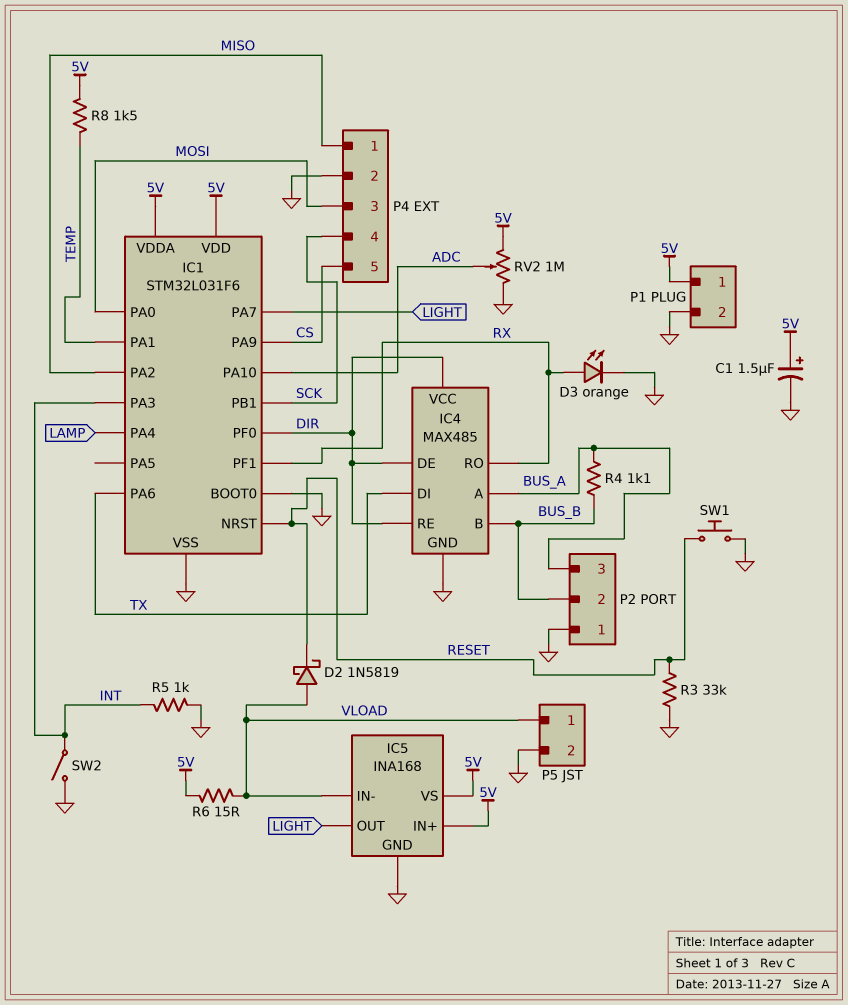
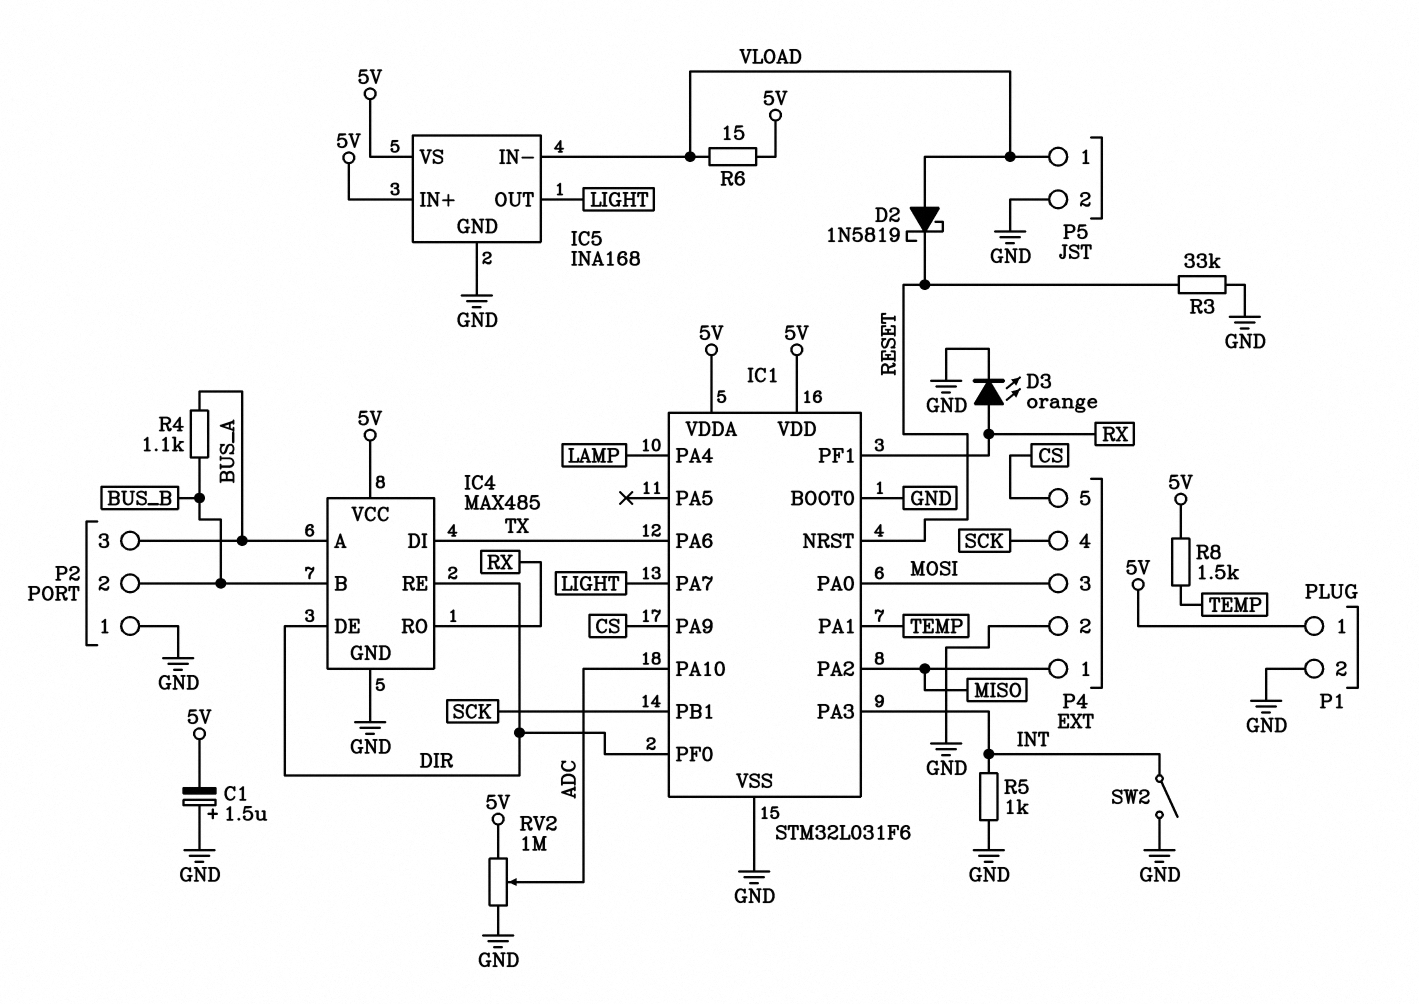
C1: 1.5uF (plus 5V, minus GND) -> 1.5uF (plus GND, minus 5V)
IC4 pin VCC: DIR -> 5V
SW1: button (GND, RESET) -> none

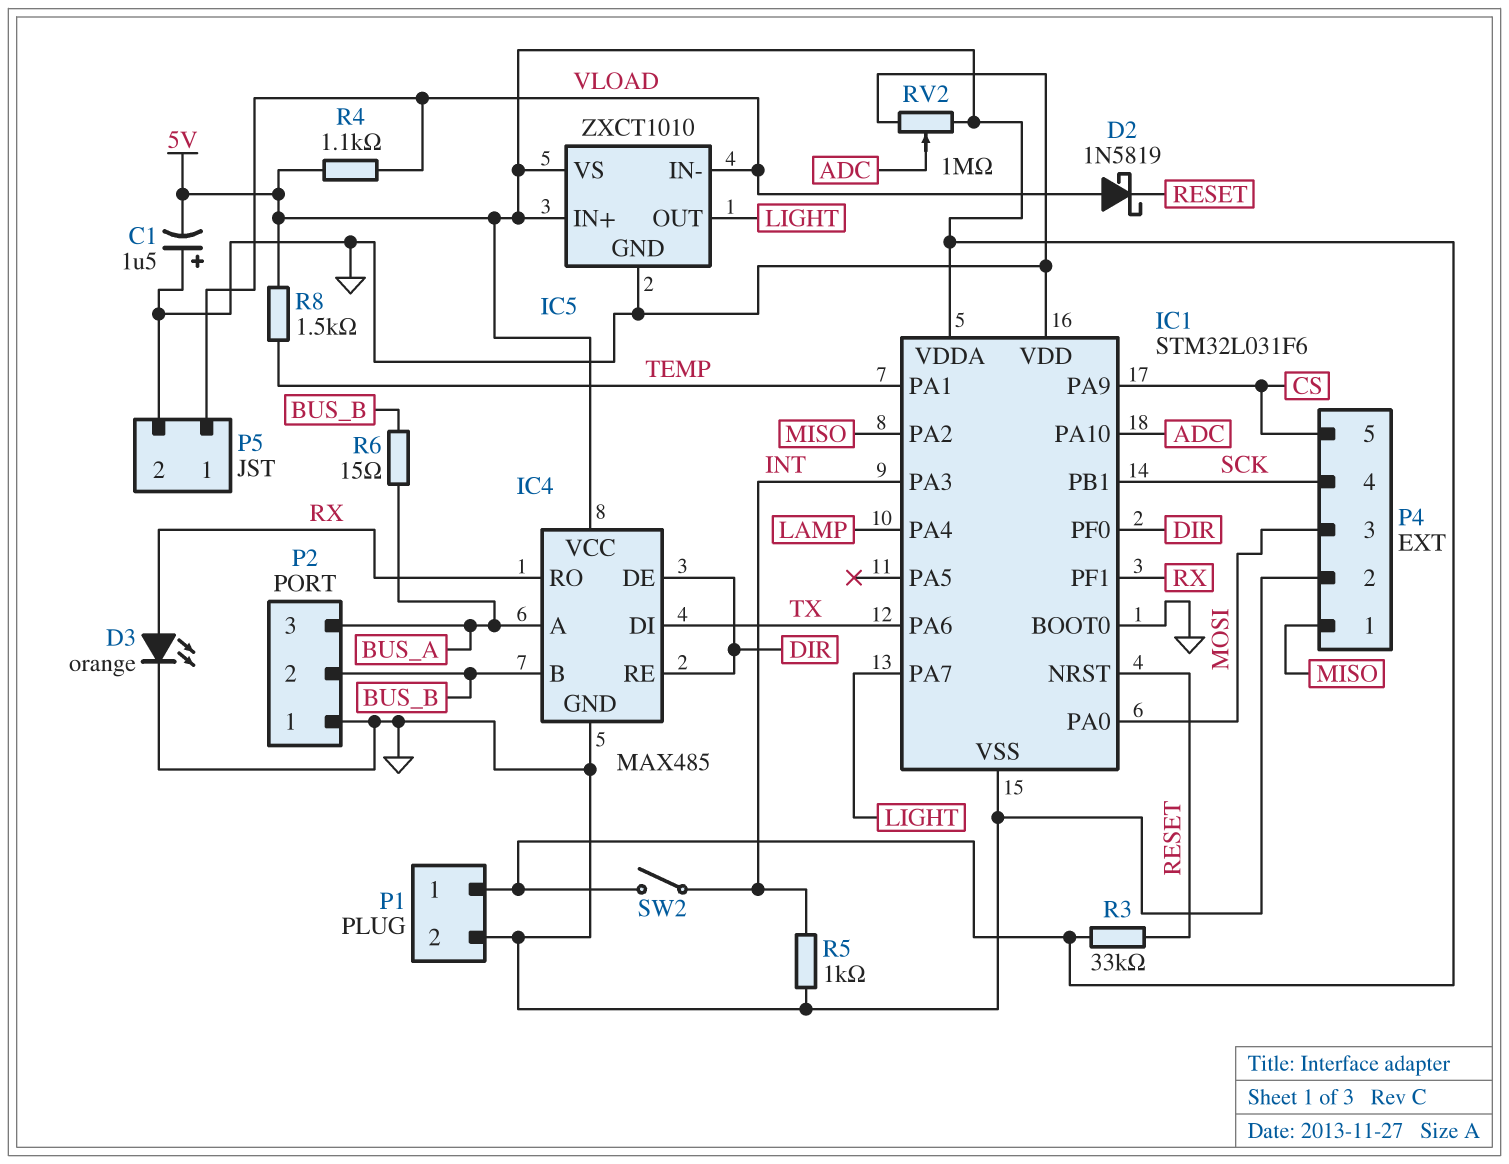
IC1 pin VDD: 5V -> GND
IC5: INA168 -> ZXCT1010
R3: 33k (GND, RESET) -> 33k (5V, RESET)
R4: 1.1k (BUS_A, BUS_B) -> 1.1k (5V, VLOAD)
R6: 15 (5V, VLOAD) -> 15 (BUS_A, BUS_B)
SW2: switch (GND, INT) -> switch (5V, INT)

